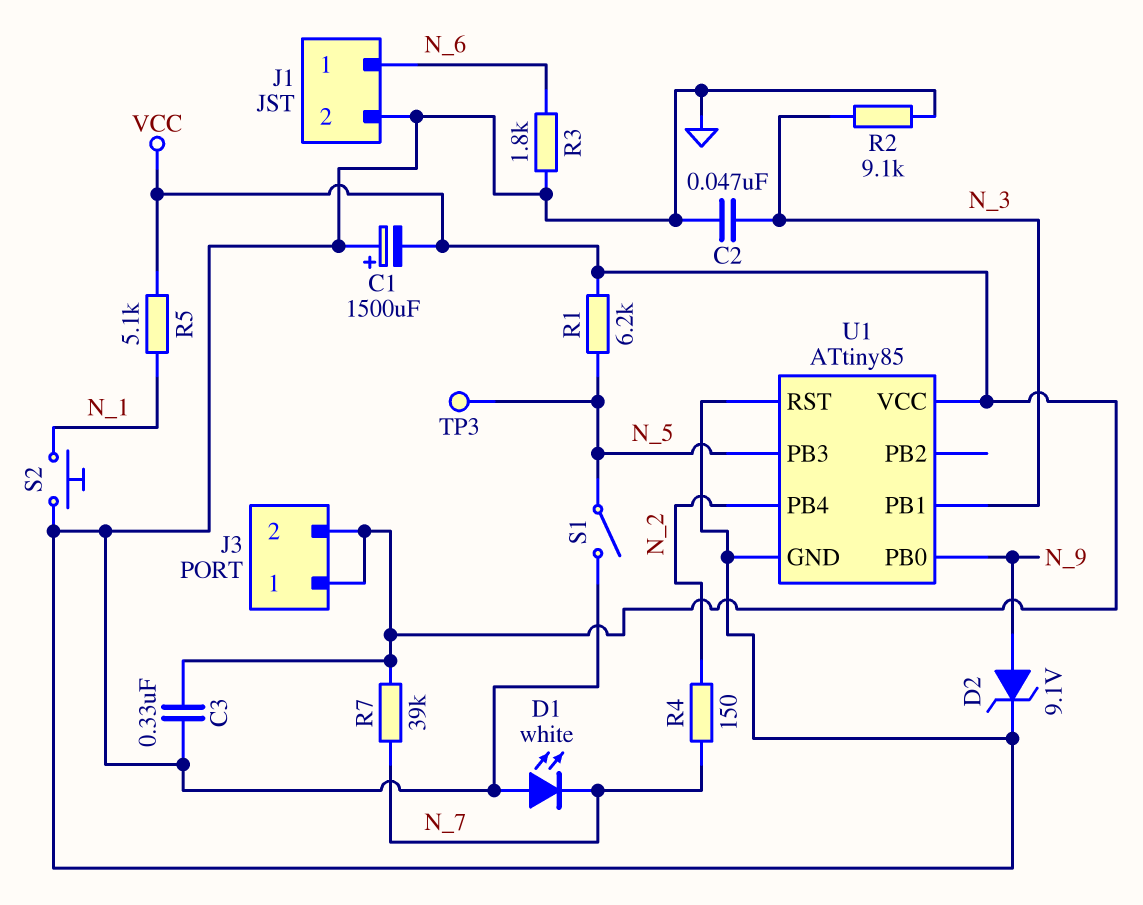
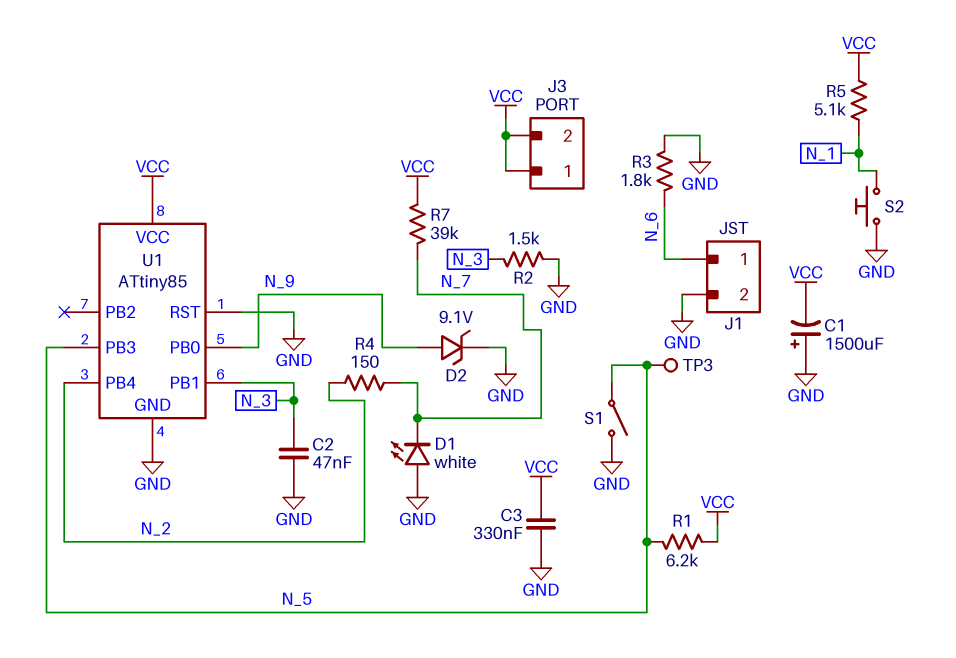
R2: 9.1k (GND, N_3) -> 1.5k (GND, N_3)

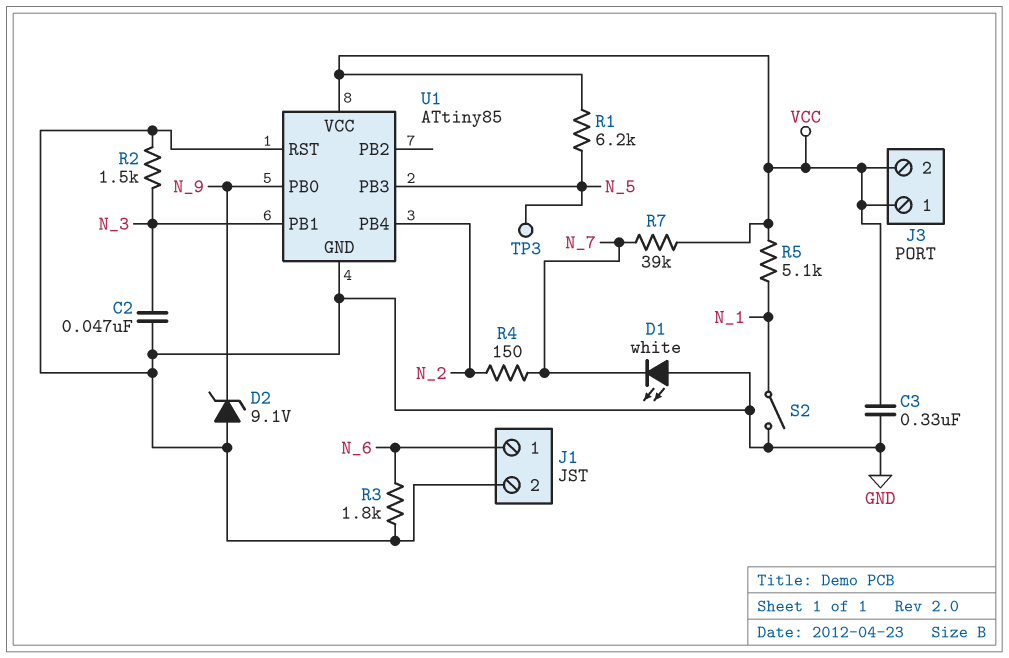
C1: 1500uF (plus GND, minus VCC) -> none
D2: zener 9.1V (A N_9, K GND) -> zener 9.1V (A GND, K N_9)
S1: switch (GND, N_5) -> none
S2: button (GND, N_1) -> switch (GND, N_1)

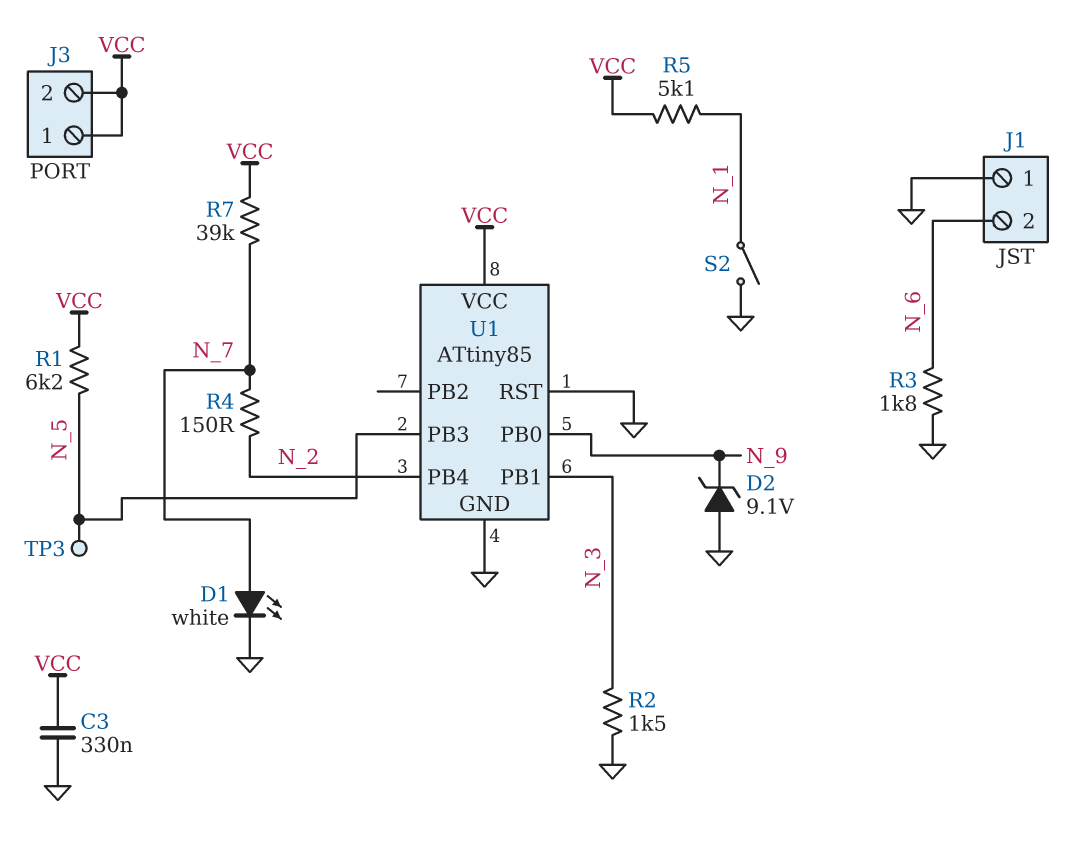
C2: 47nF (GND, N_3) -> none
D1: LED white (A GND, K N_7) -> LED white (A N_7, K GND)
J1 pin 1: N_6 -> GND
J1 pin 2: GND -> N_6

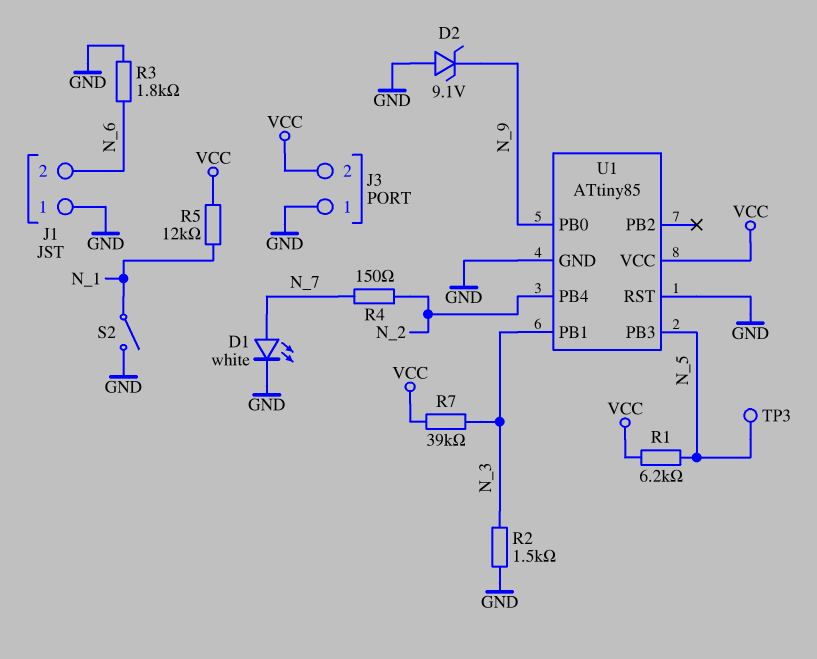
C3: 330nF (GND, VCC) -> none
J3 pin 1: VCC -> GND
R5: 5.1k (N_1, VCC) -> 12k (N_1, VCC)
R7: 39k (N_7, VCC) -> 39k (N_3, VCC)

